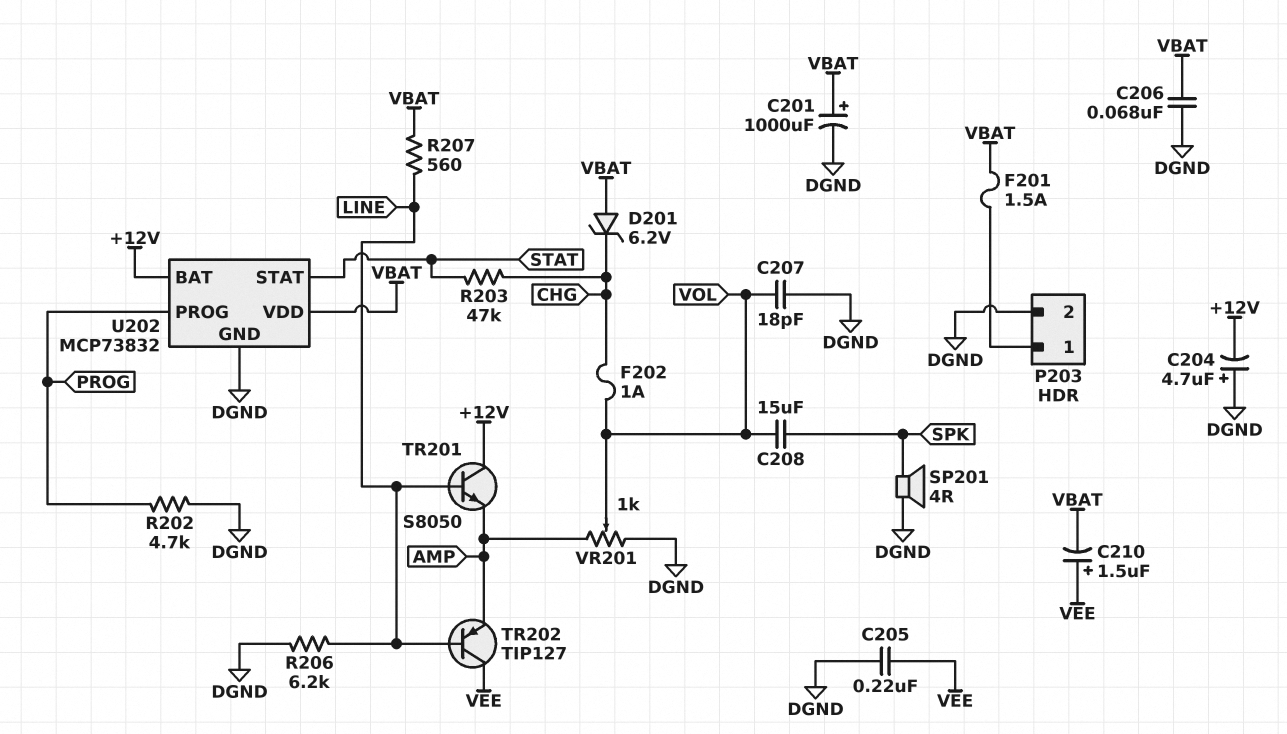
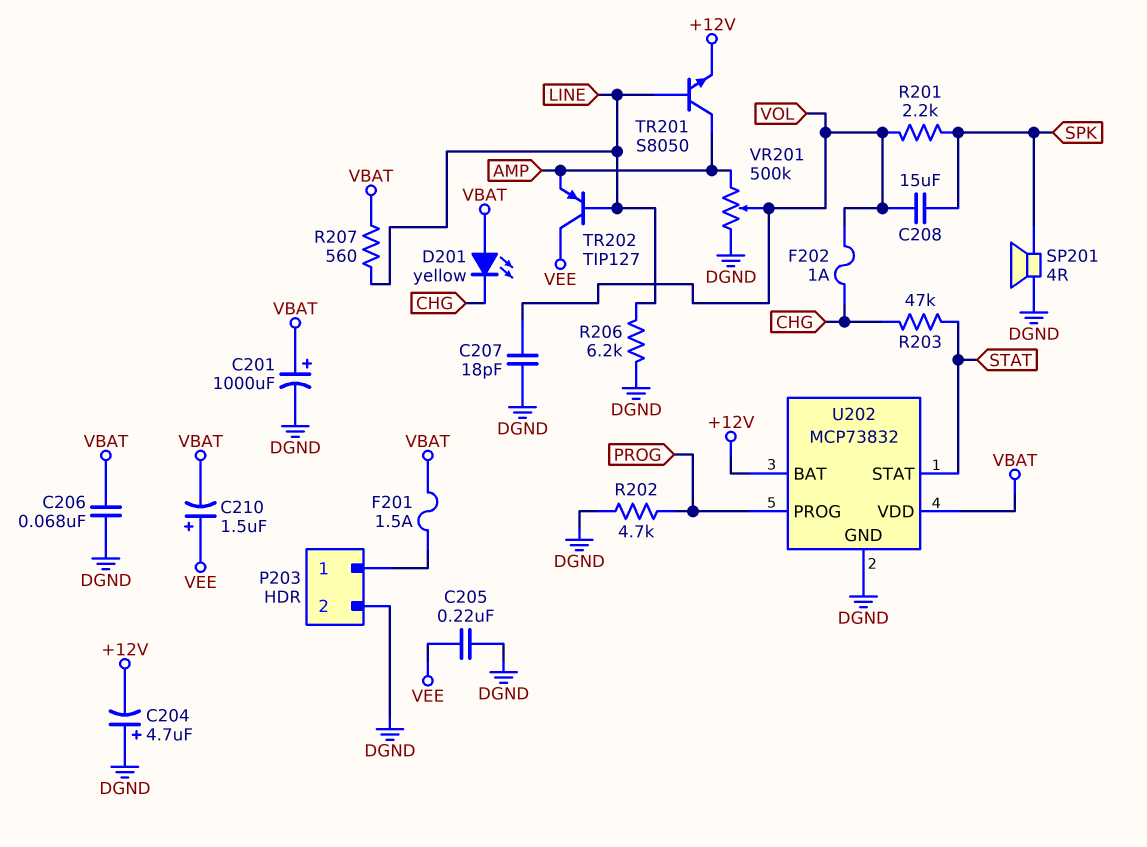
D201: zener 6.2V (A VBAT, K CHG) -> LED yellow (A VBAT, K CHG)
R201: none -> 2.2k (SPK, VOL)
TR201: NPN S8050 (B LINE, C +12V, E AMP) -> NPN S8050 (B LINE, C AMP, E +12V)
VR201: 1k (AMP, DGND, wiper VOL) -> 500k (AMP, DGND, wiper VOL)

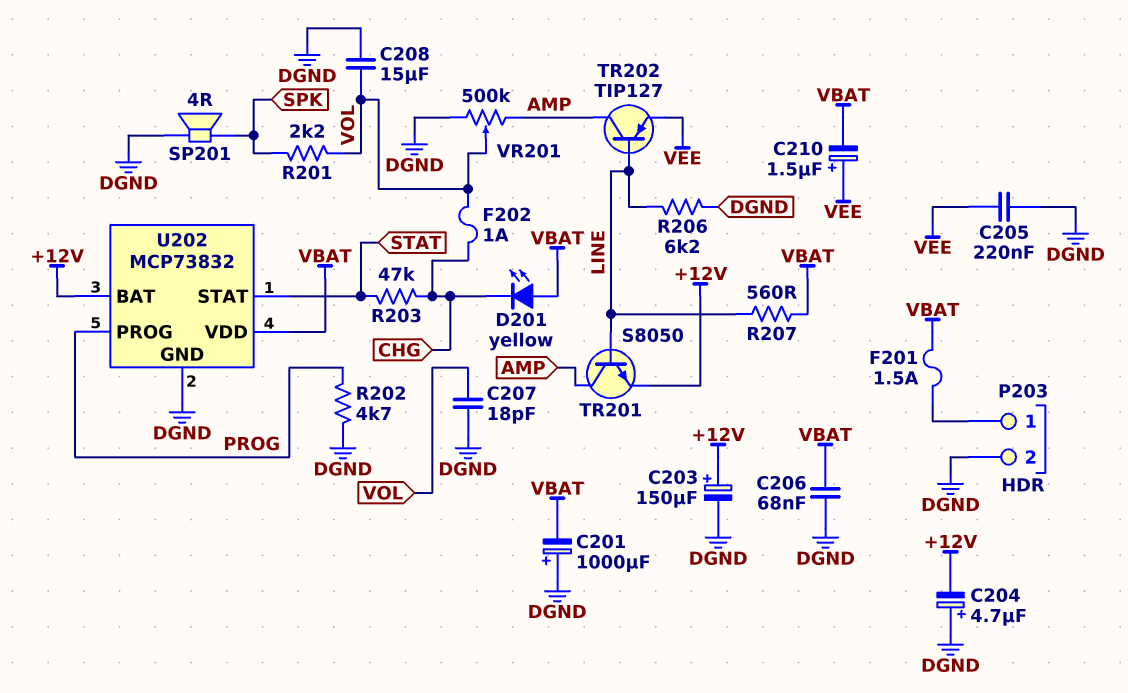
C201: 1000uF (plus VBAT, minus DGND) -> 1000uF (plus DGND, minus VBAT)
C203: none -> 150uF (plus +12V, minus DGND)
C208: 15uF (SPK, VOL) -> 15uF (DGND, VOL)
TR202: PNP TIP127 (B LINE, C VEE, E AMP) -> PNP TIP127 (B LINE, C AMP, E VEE)

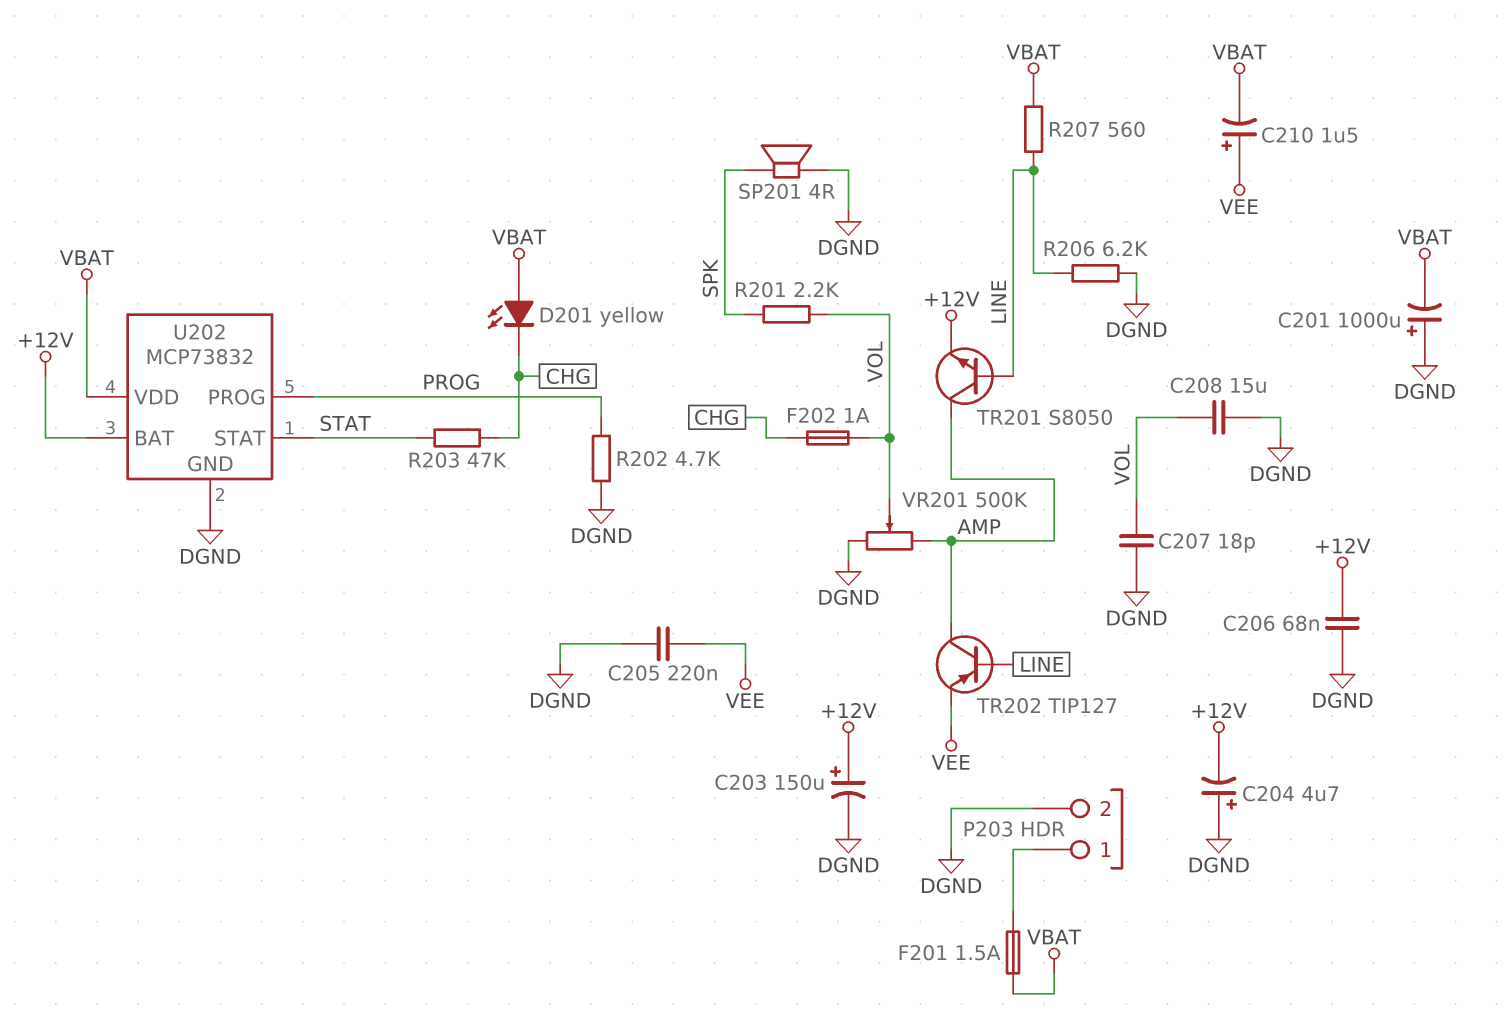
C206: 68nF (DGND, VBAT) -> 68nF (+12V, DGND)

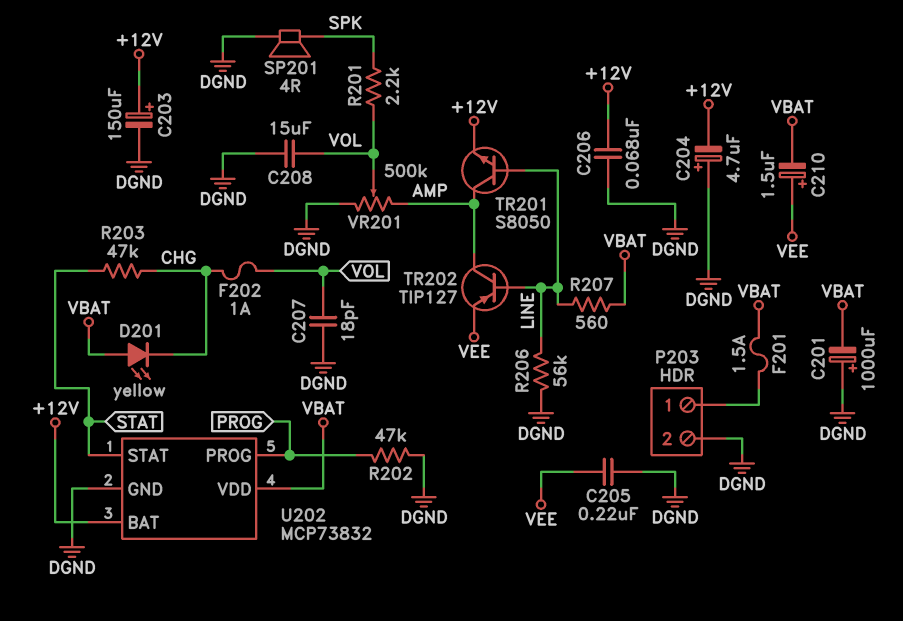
R202: 4.7k (DGND, PROG) -> 47k (DGND, PROG)
R206: 6.2k (DGND, LINE) -> 56k (DGND, LINE)

